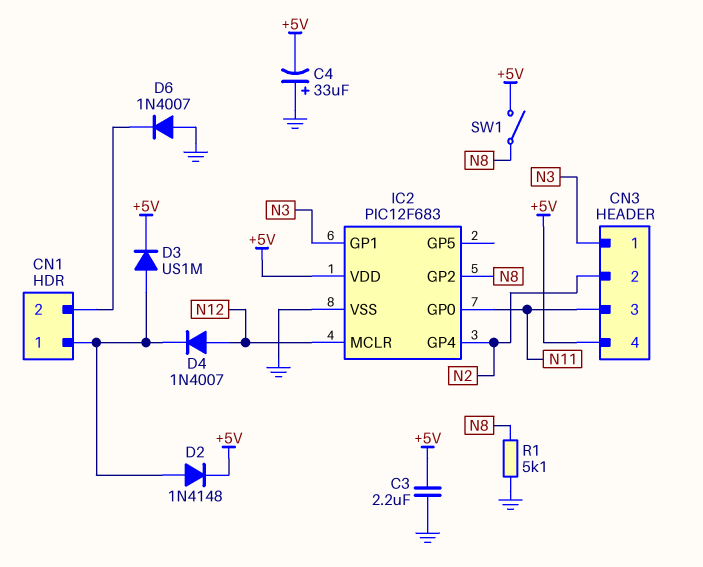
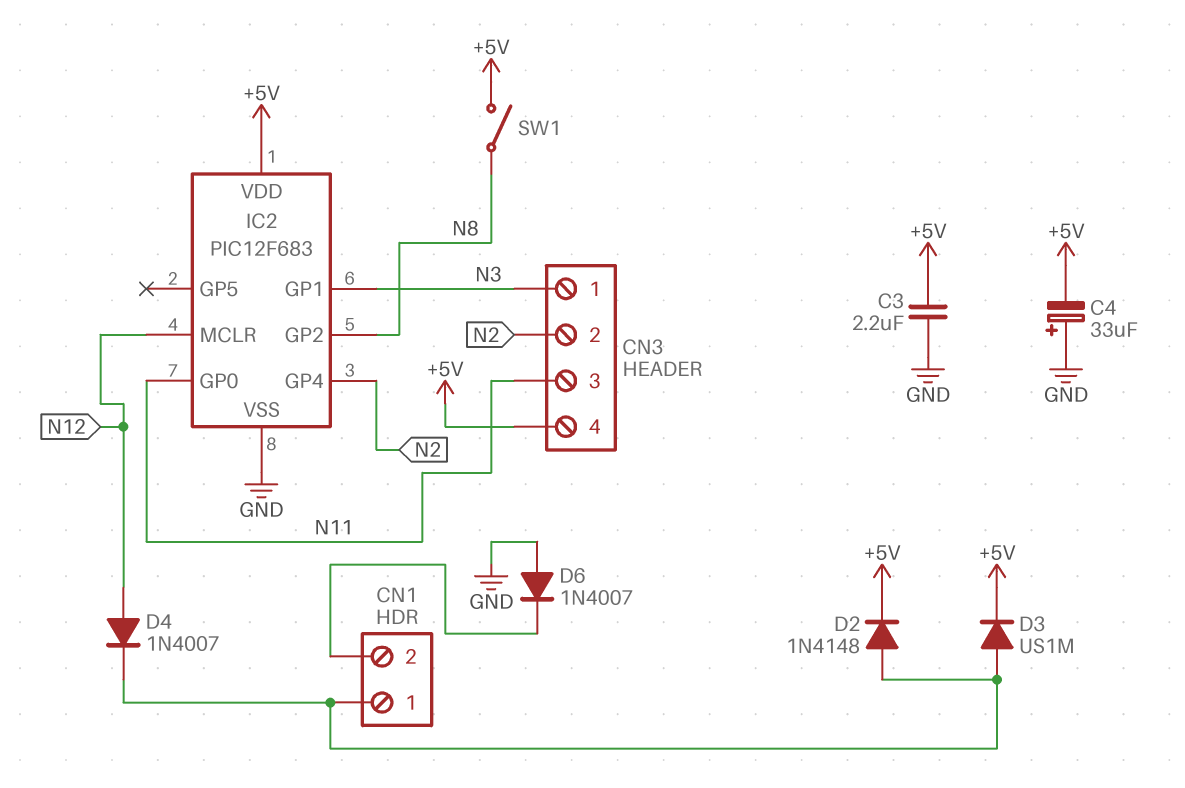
R1: 5.1k (GND, N8) -> none

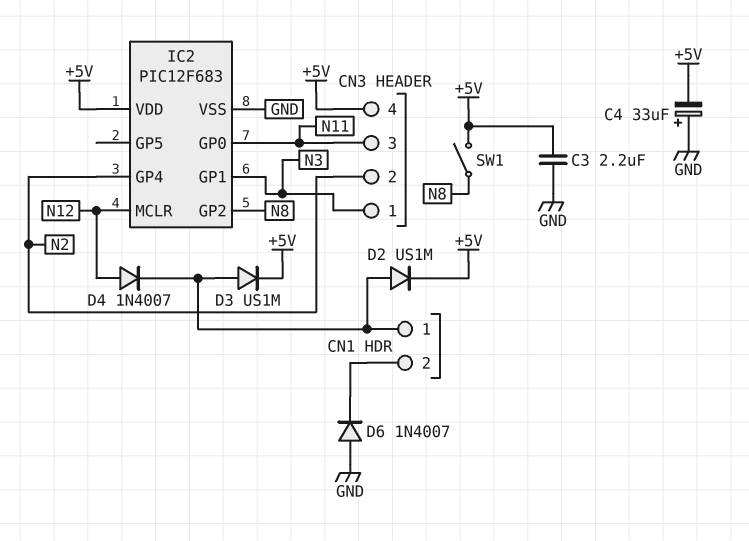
D2: diode 1N4148 (A CN1/1, K +5V) -> diode US1M (A CN1/1, K +5V)

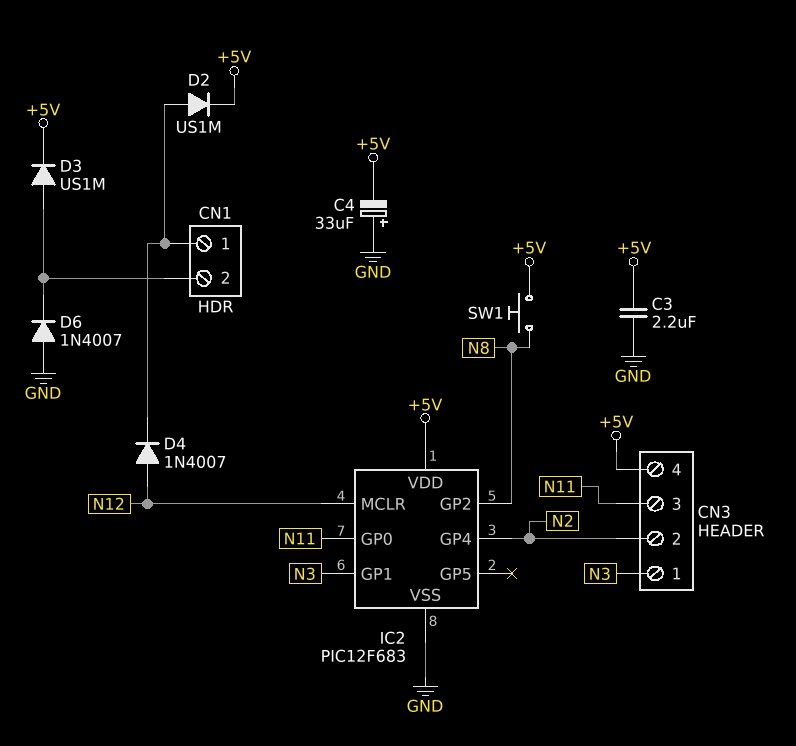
D3: diode US1M (A CN1/1, K +5V) -> diode US1M (A CN1/2, K +5V)
SW1: switch (+5V, N8) -> button (+5V, N8)

